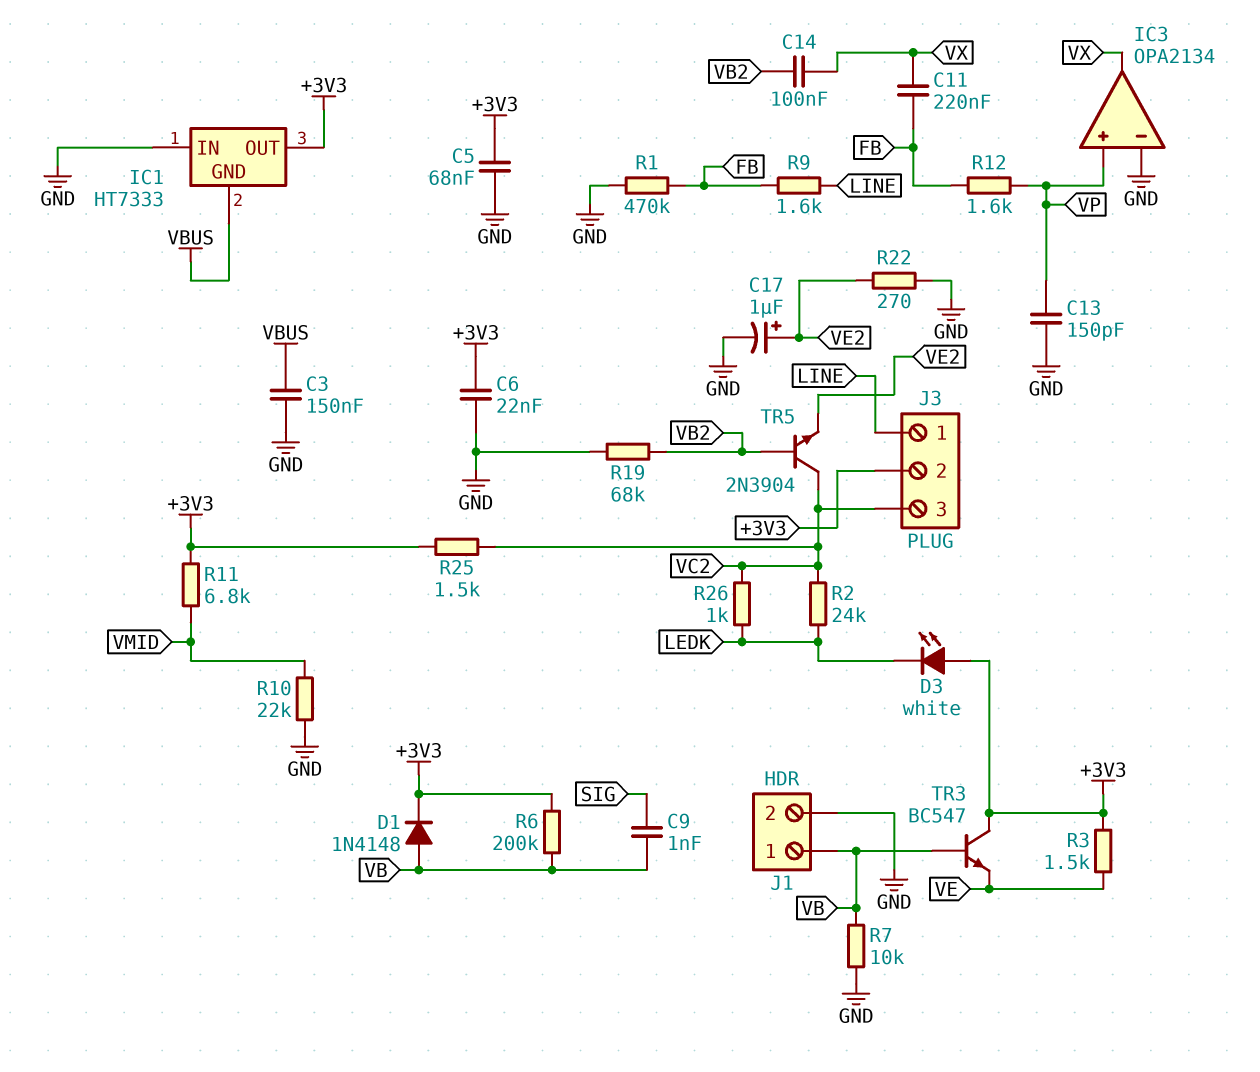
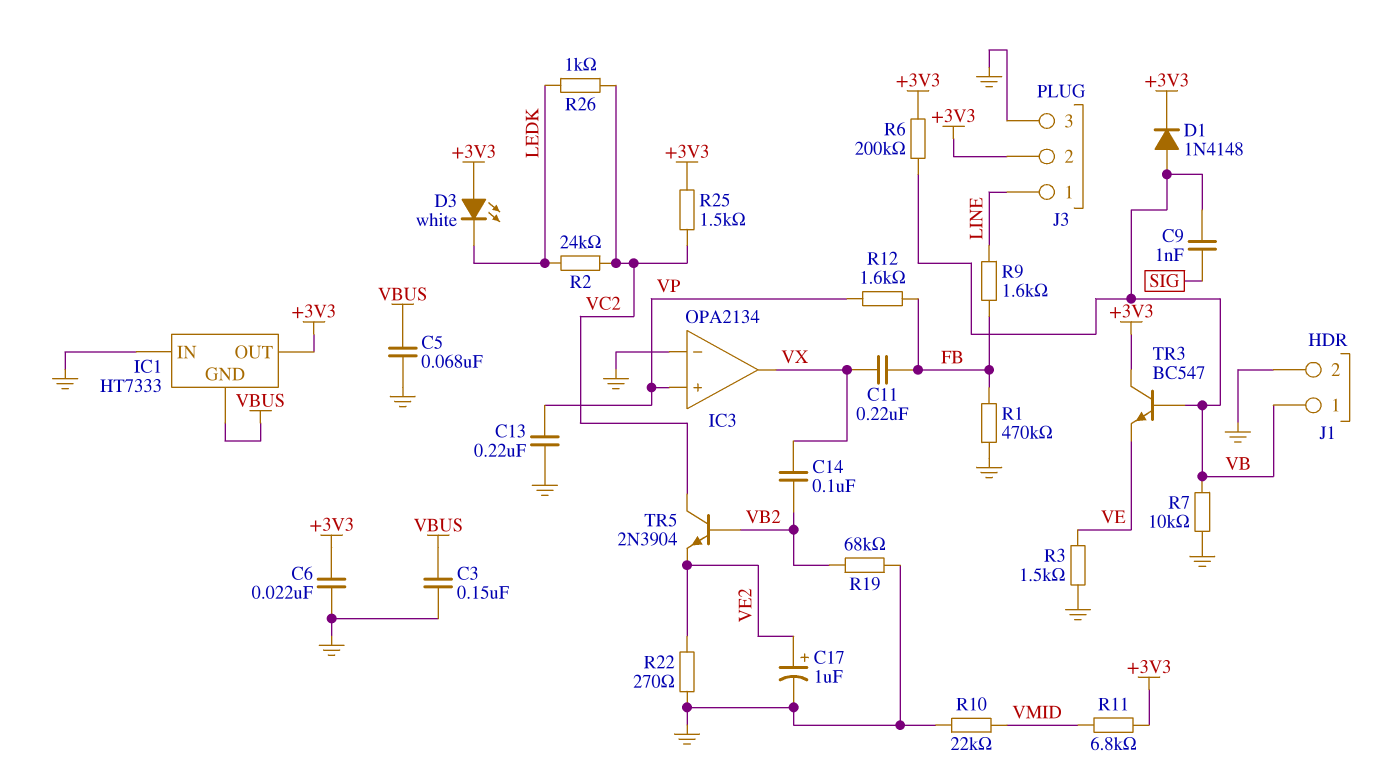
C5: 68nF (+3V3, GND) -> 68nF (GND, VBUS)
C13: 150pF (GND, VP) -> 220nF (GND, VP)
J3 pin 3: VC2 -> GND
R3: 1.5k (+3V3, VE) -> 1.5k (GND, VE)

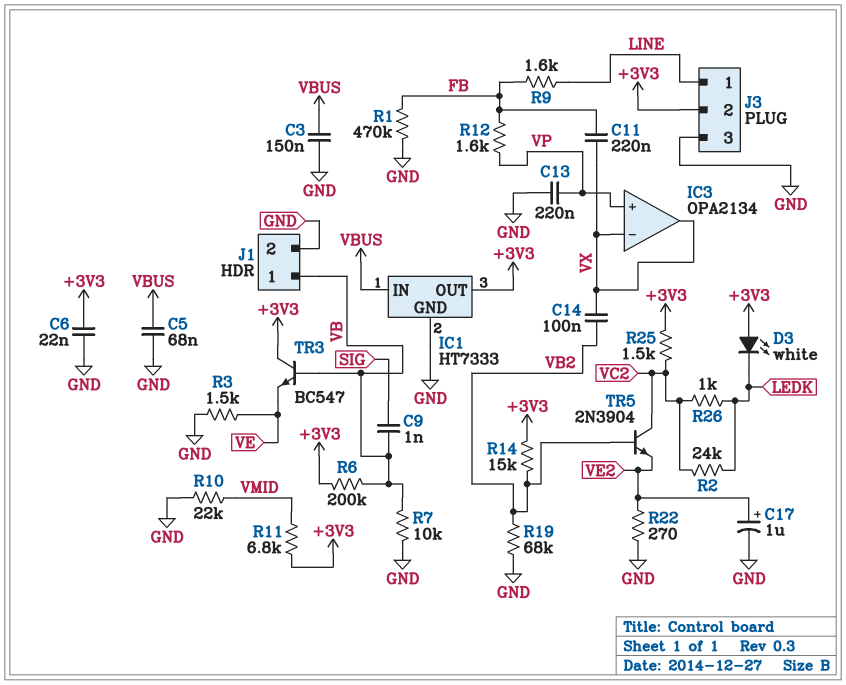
D1: diode 1N4148 (A VB, K +3V3) -> none
IC1 pin GND: VBUS -> GND
IC1 pin IN: GND -> VBUS
IC3 pin in-: GND -> VX
R14: none -> 15k (+3V3, VB2)

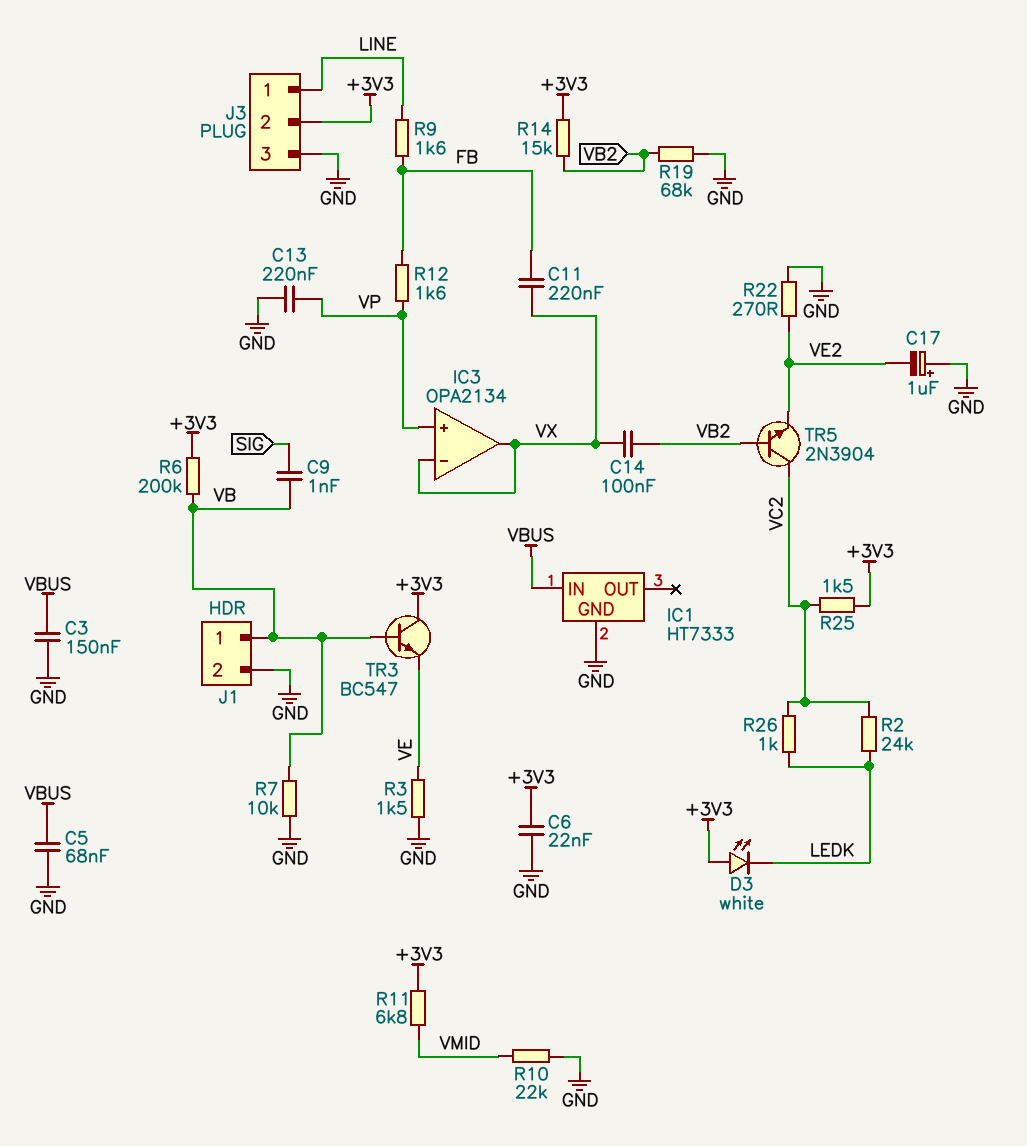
C17: 1uF (plus VE2, minus GND) -> 1uF (plus GND, minus VE2)
IC1 pin OUT: +3V3 -> none
R1: 470k (FB, GND) -> none

